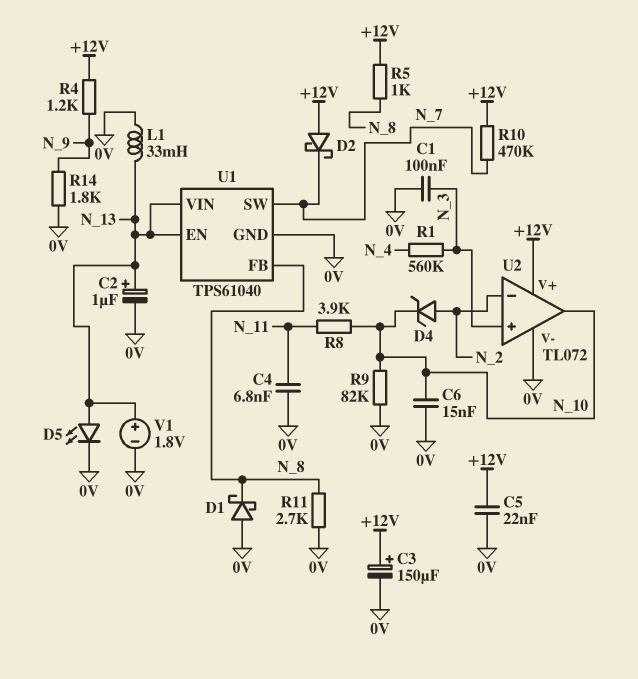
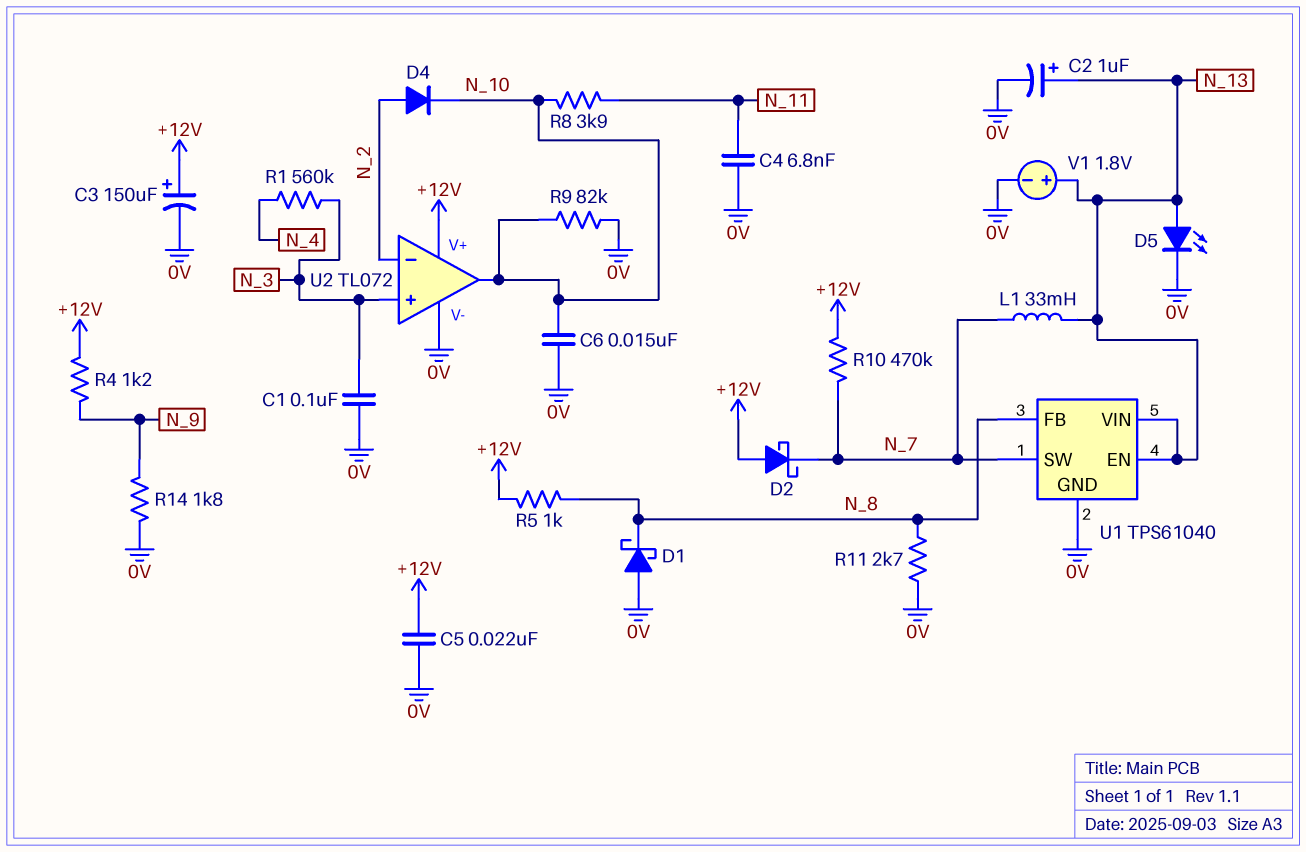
D4: zener (A N_2, K N_10) -> diode (A N_2, K N_10)
L1: 33mH (0V, N_13) -> 33mH (N_7, N_13)

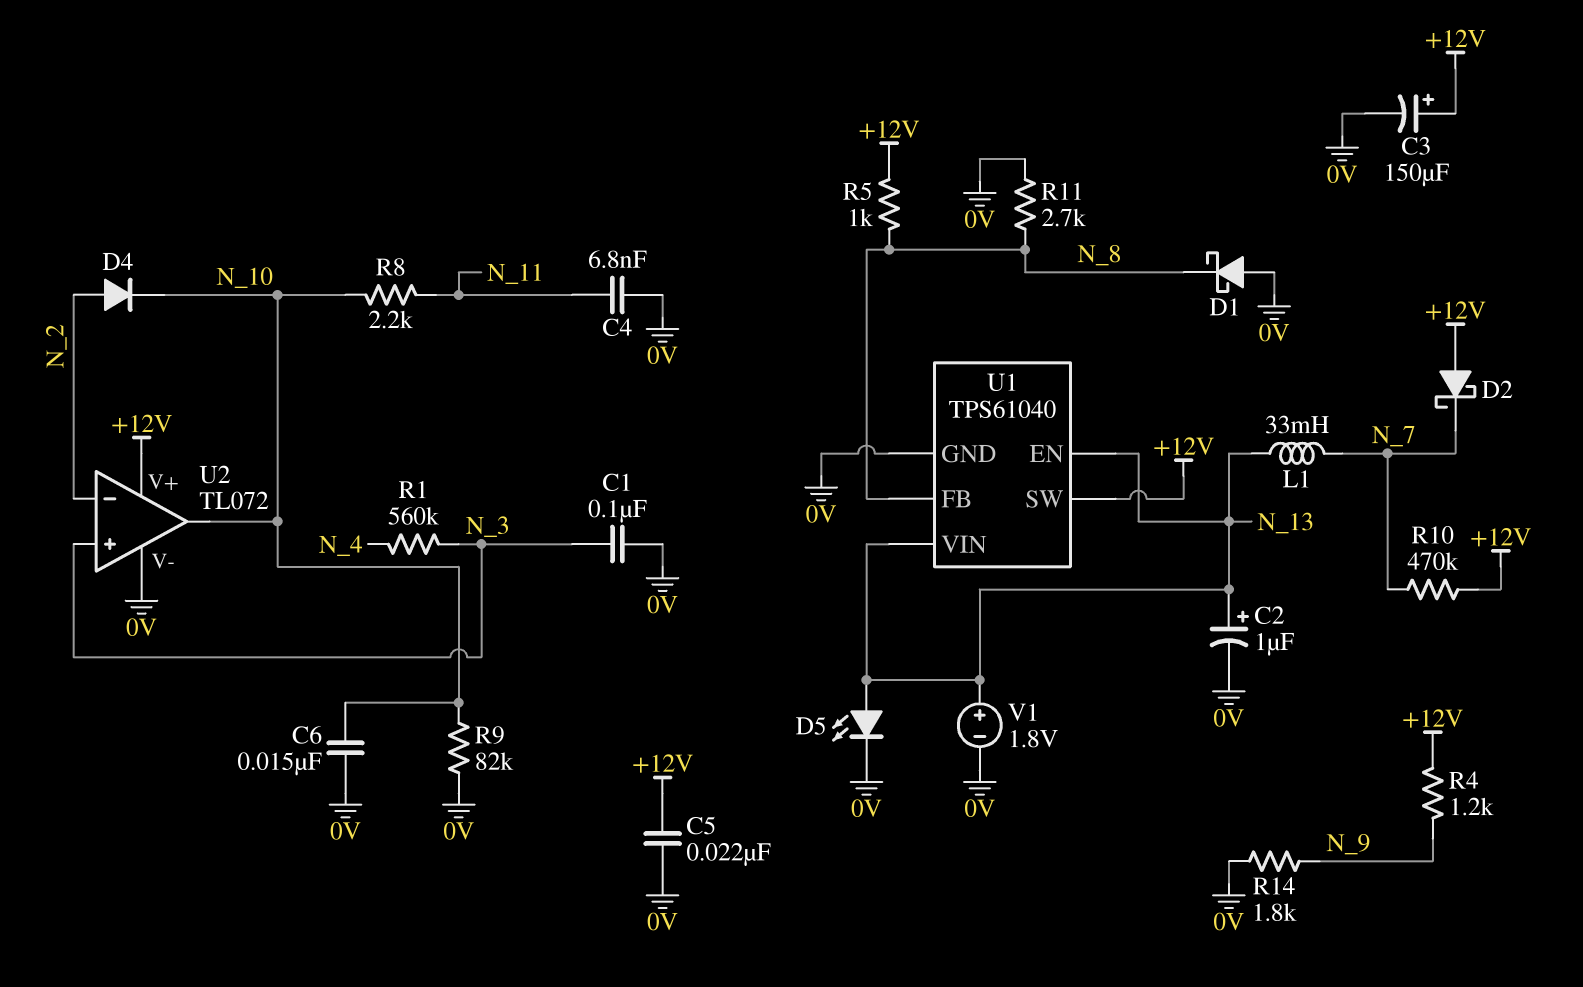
R8: 3.9k (N_10, N_11) -> 2.2k (N_10, N_11)
U1 pin SW: N_7 -> +12V

